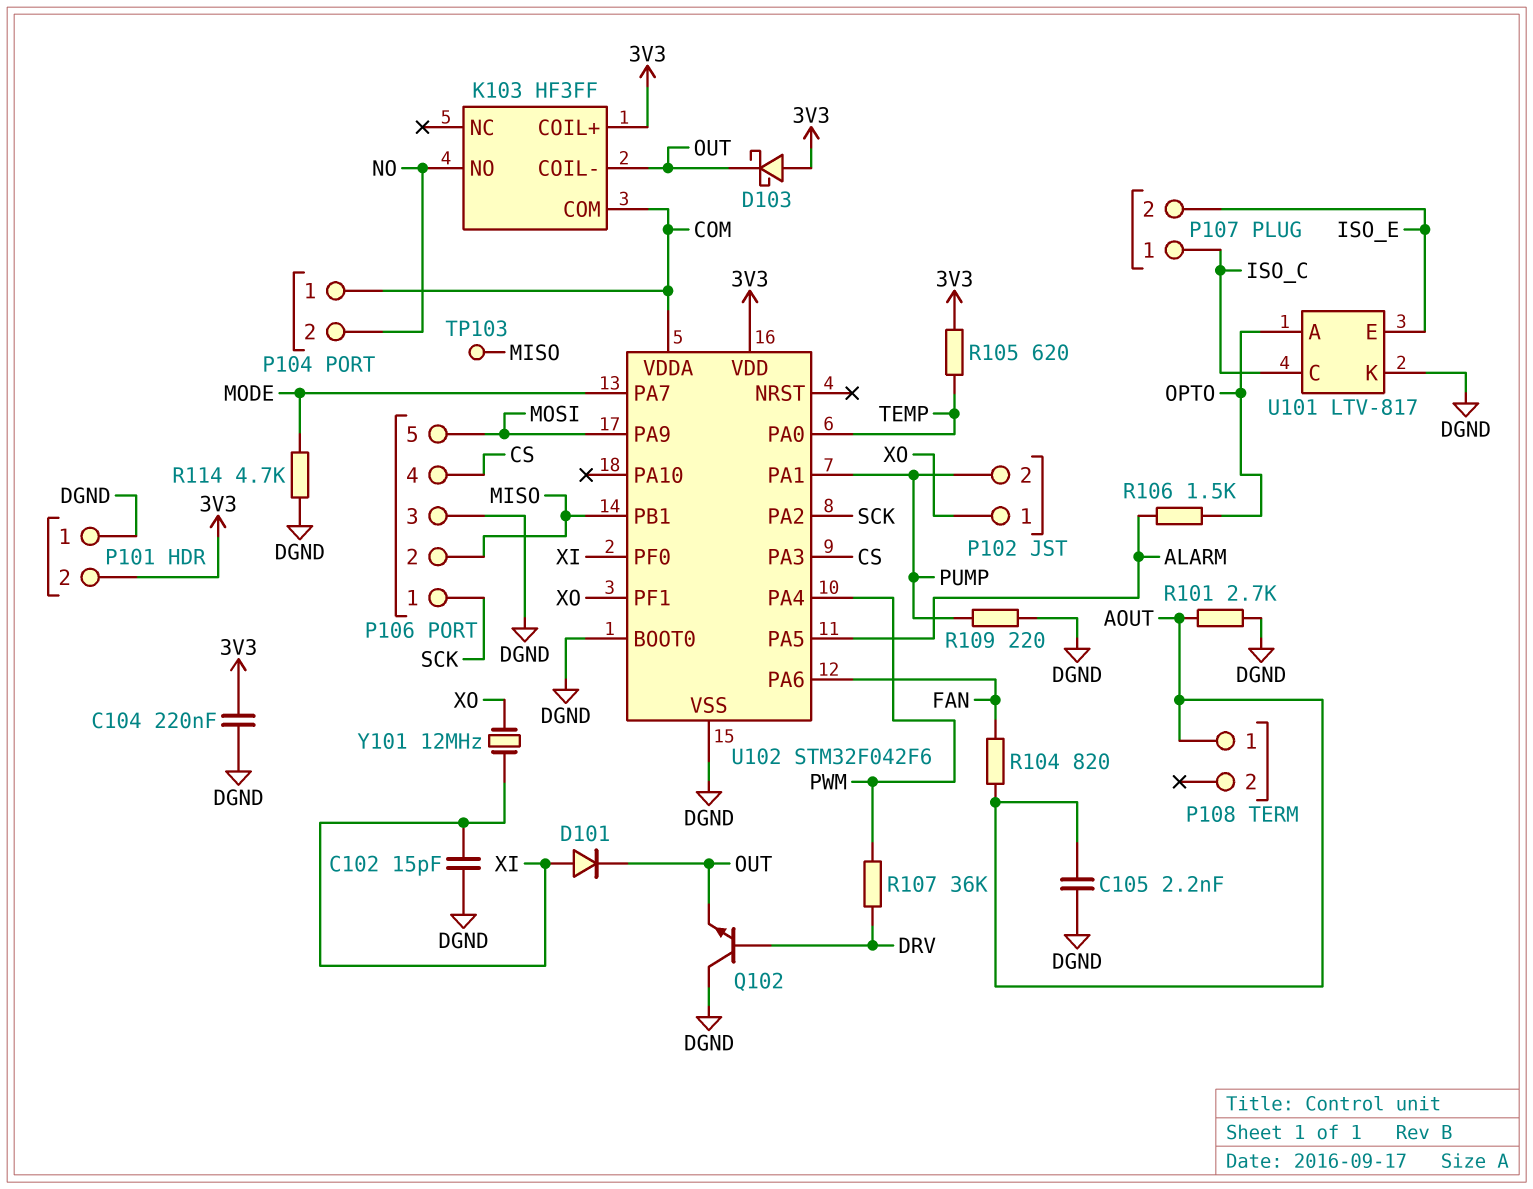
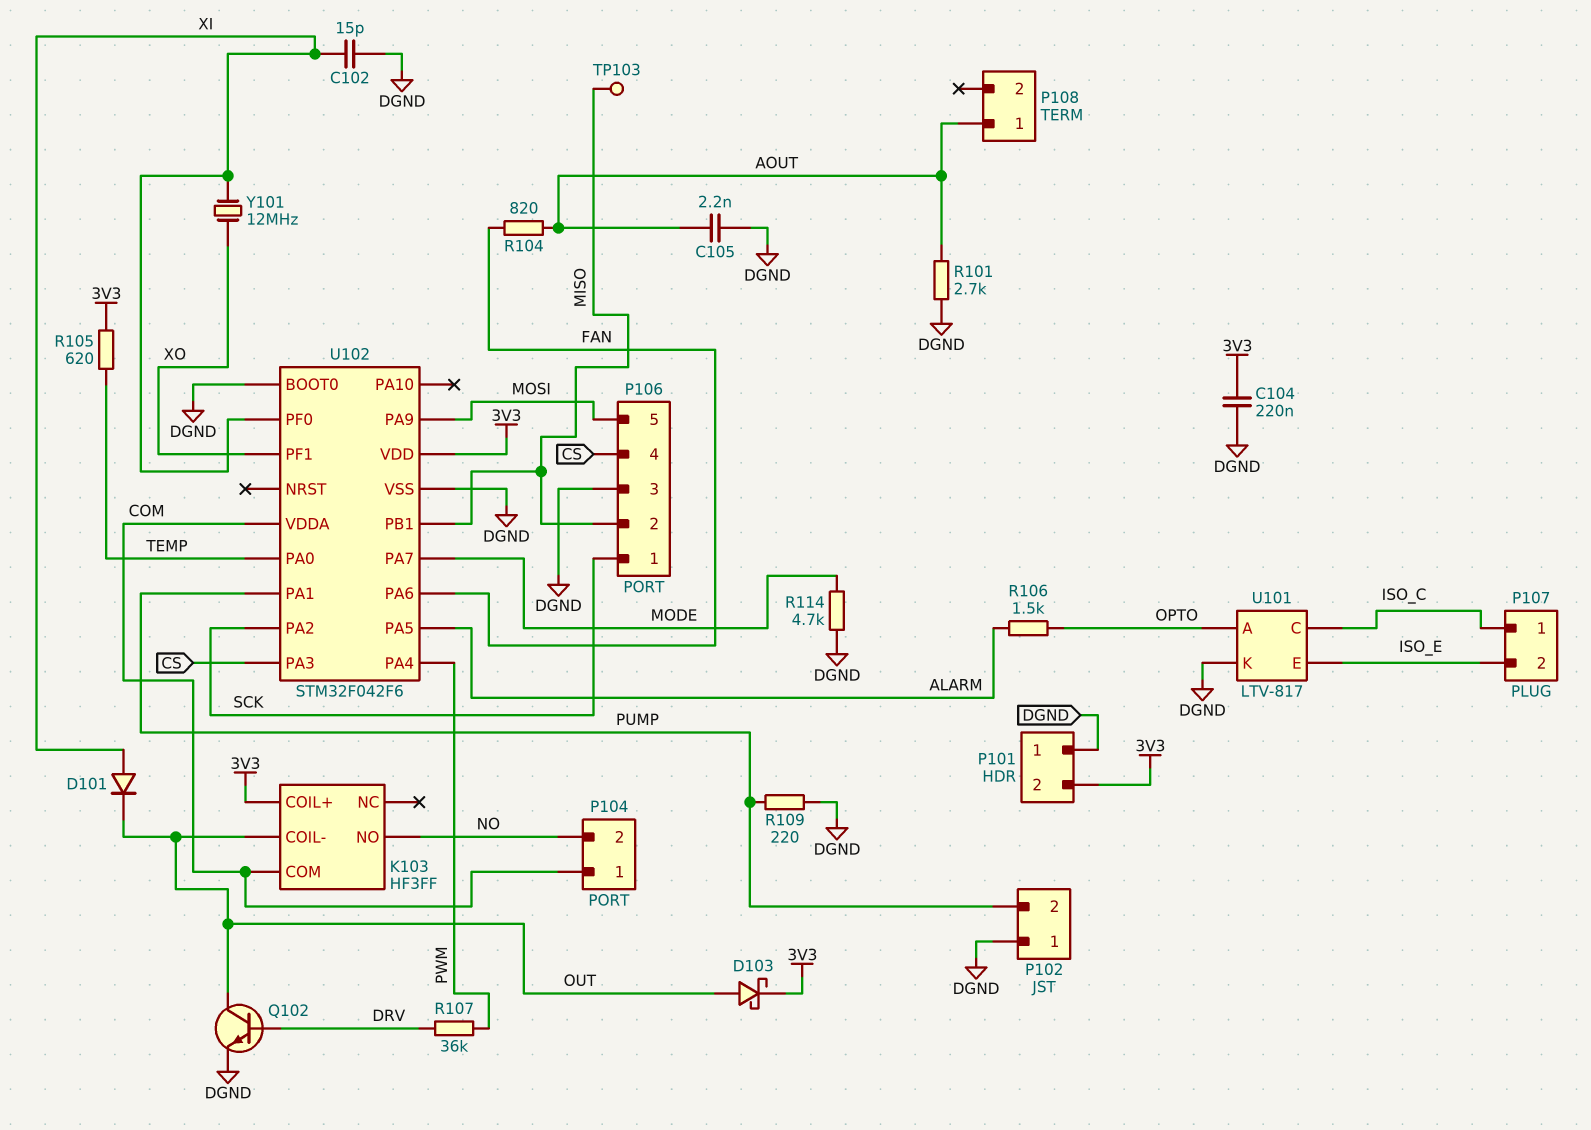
D103: schottky (A 3V3, K OUT) -> schottky (A OUT, K 3V3)
P102 pin 1: XO -> DGND
Q102: NPN (B DRV, C DGND, E OUT) -> NPN (B DRV, C OUT, E DGND)

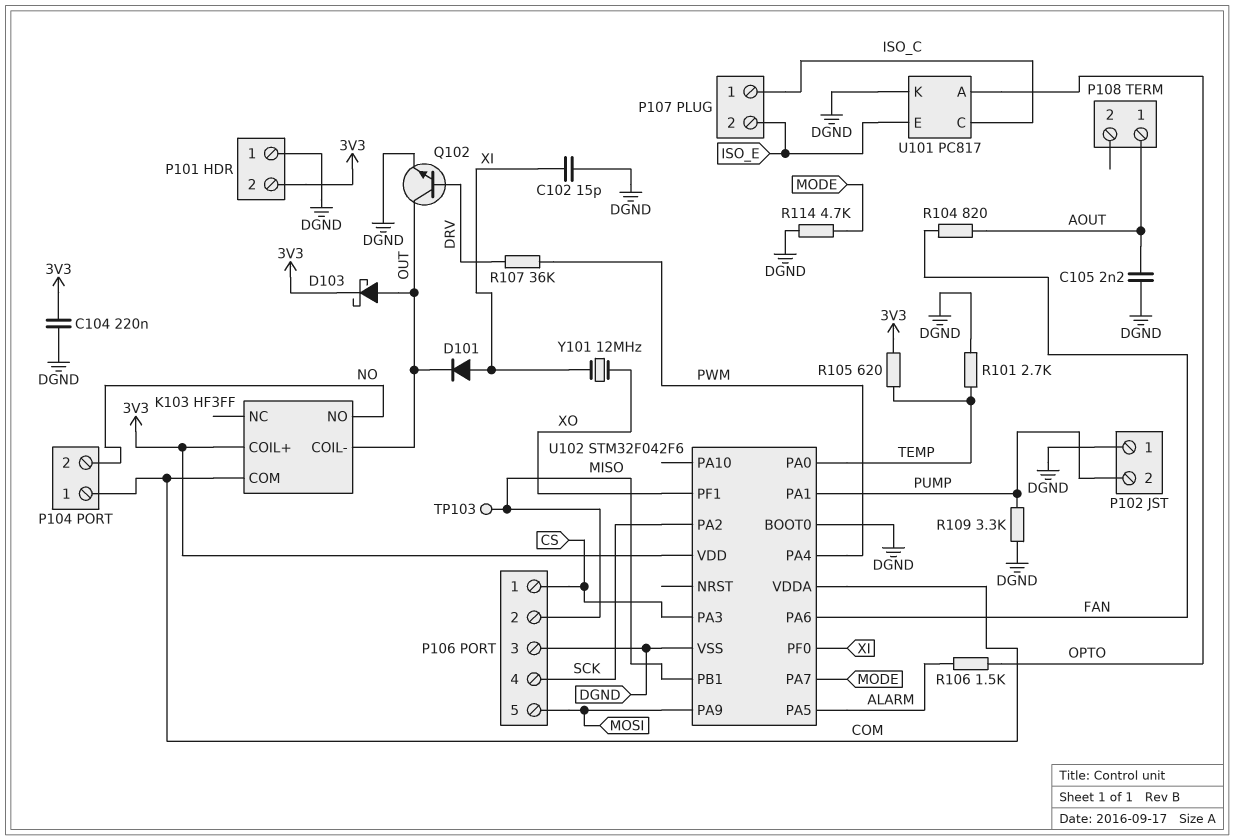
P106 pin 1: SCK -> CS
P106 pin 4: CS -> SCK
R101: 2.7k (AOUT, DGND) -> 2.7k (DGND, TEMP)
R109: 220 (DGND, PUMP) -> 3.3k (DGND, PUMP)
U101: LTV-817 -> PC817

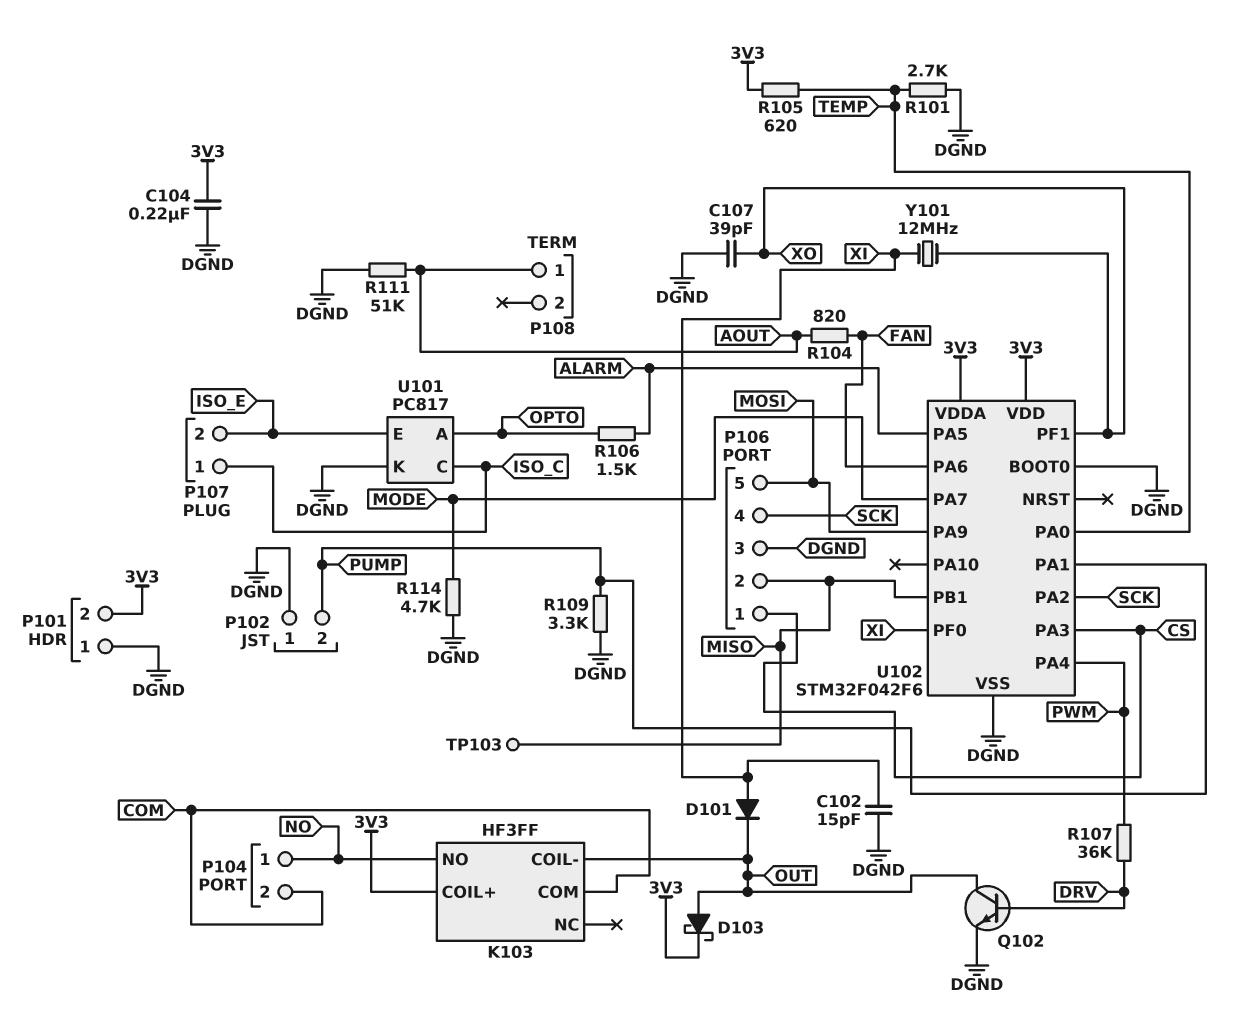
C105: 2.2nF (AOUT, DGND) -> none
C107: none -> 39pF (DGND, XO)
P104 pin 1: COM -> NO
P104 pin 2: NO -> COM
R111: none -> 51k (AOUT, DGND)
U102 pin VDDA: COM -> 3V3

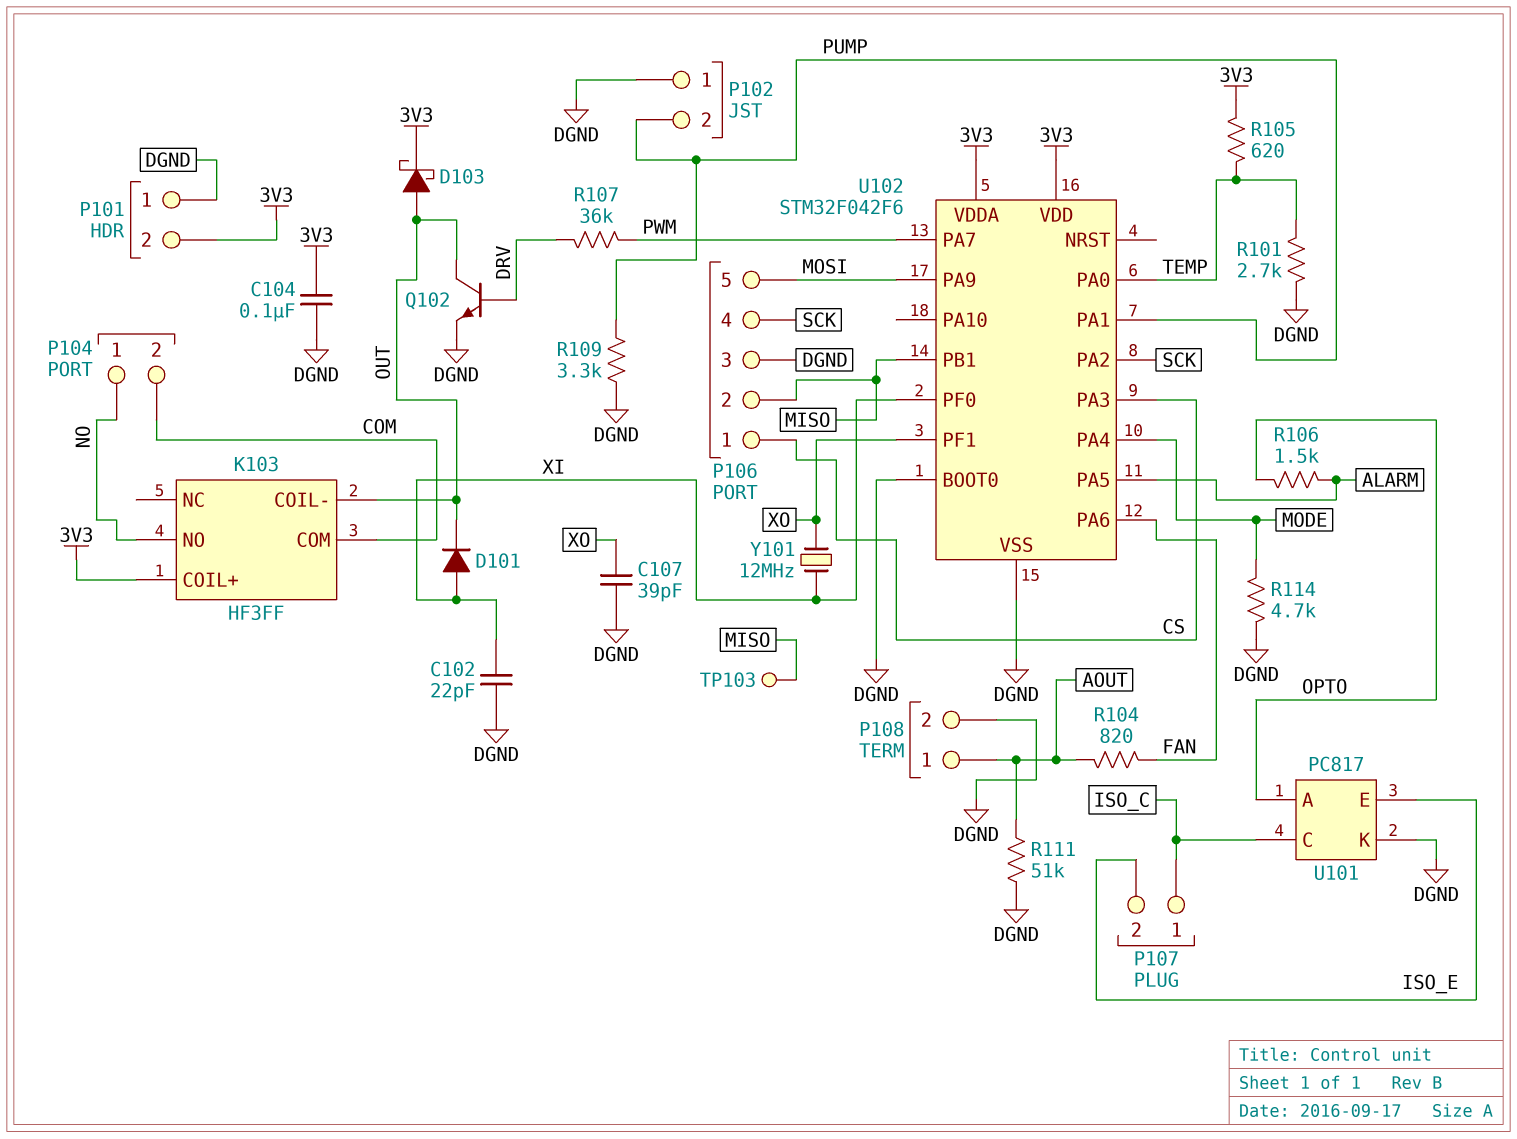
C102: 15pF (DGND, XI) -> 22pF (DGND, XI)
C104: 220nF (3V3, DGND) -> 100nF (3V3, DGND)
P108 pin 2: none -> DGND
U102 pin PA4: PWM -> MODE
U102 pin PA7: MODE -> PWM

